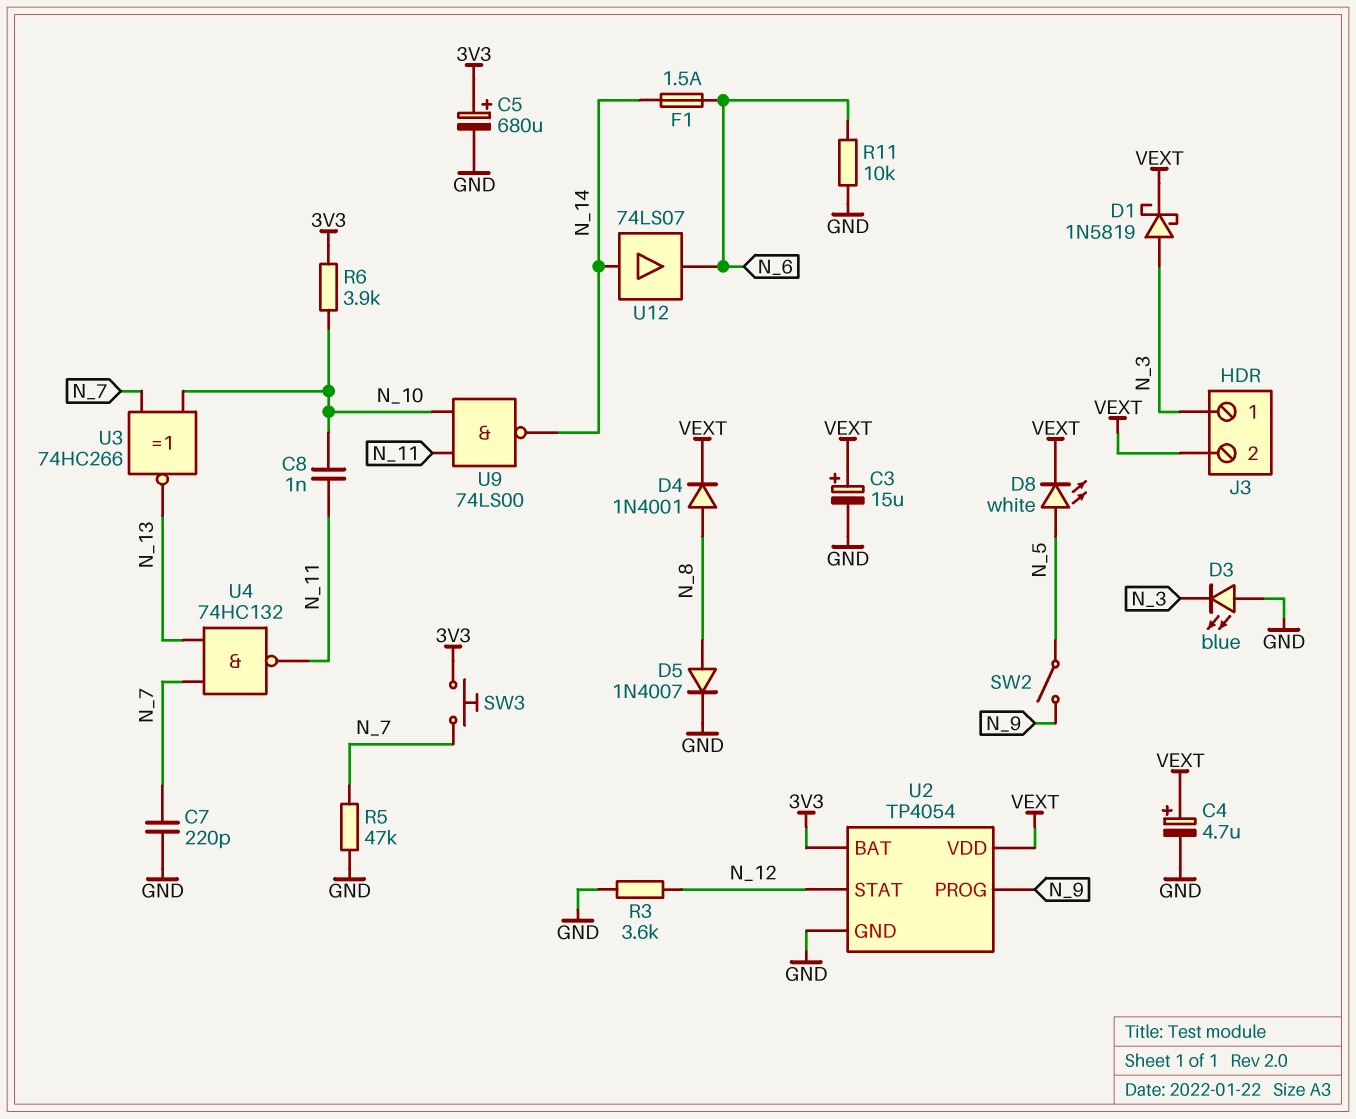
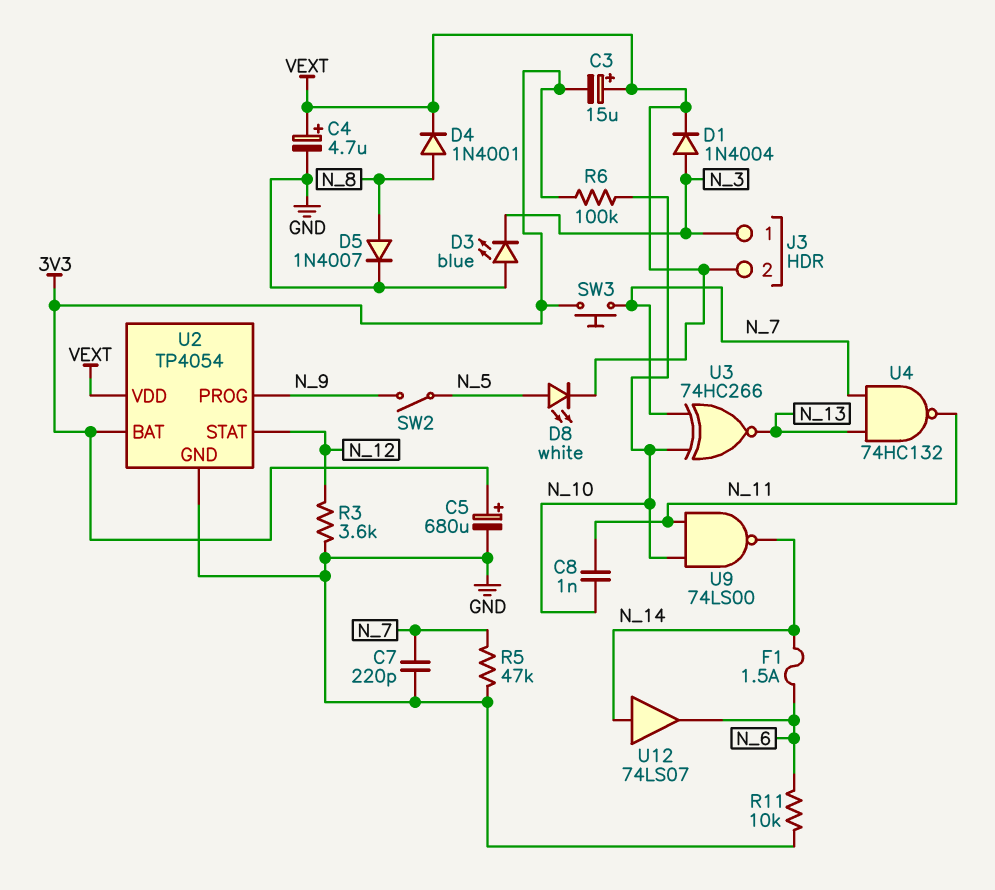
C3: 15uF (plus VEXT, minus GND) -> 15uF (plus VEXT, minus 3V3)
D1: schottky 1N5819 (A N_3, K VEXT) -> diode 1N4004 (A N_3, K VEXT)
R6: 3.9k (3V3, N_10) -> 100k (3V3, N_10)

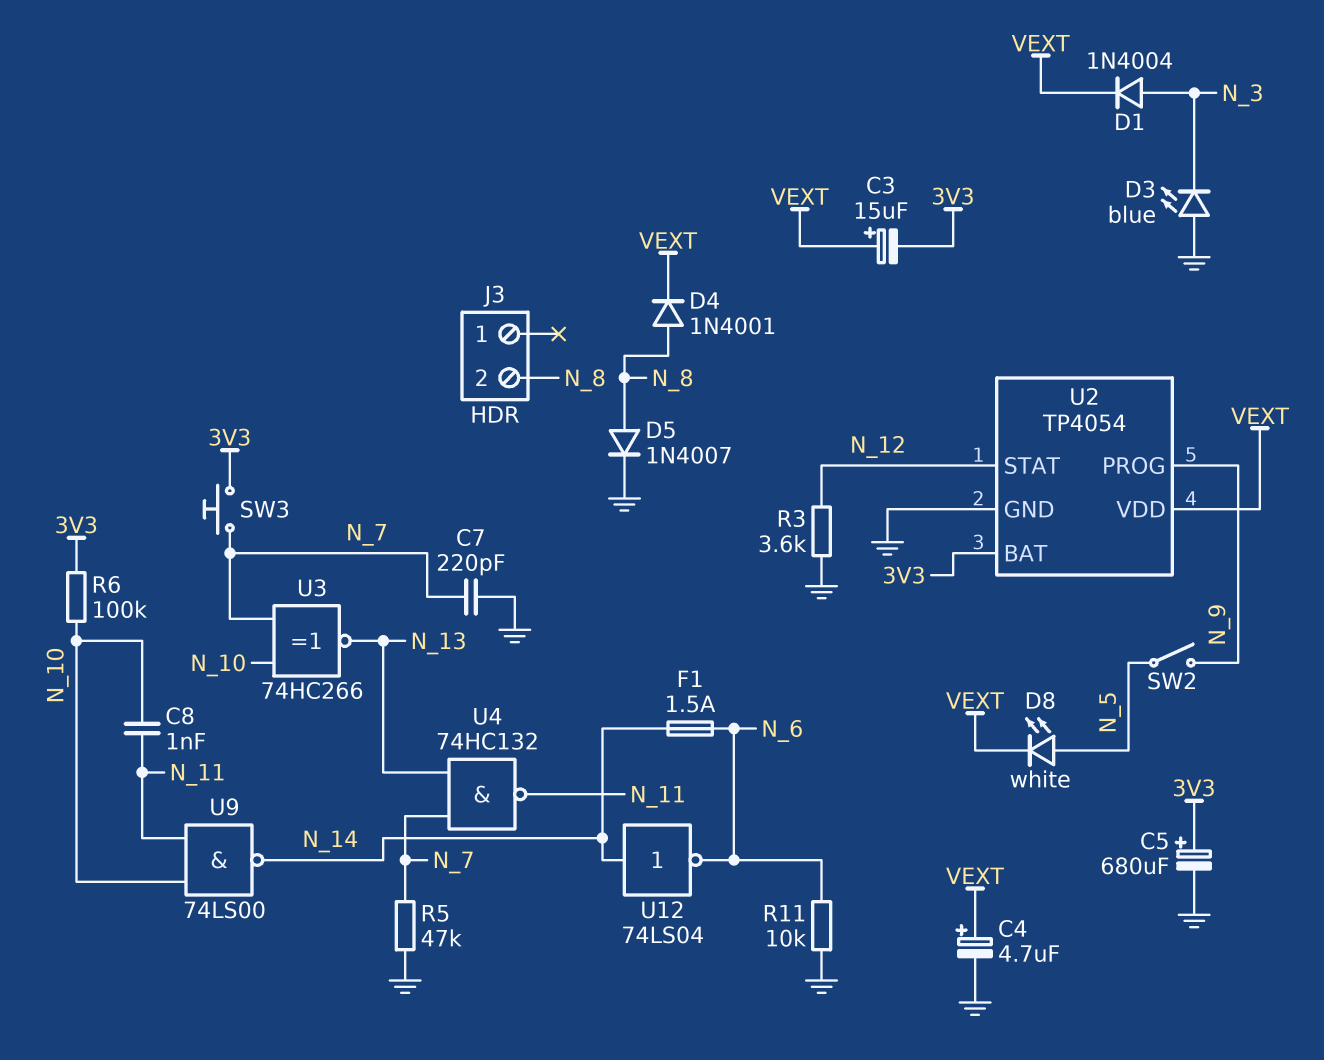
J3 pin 1: N_3 -> none
J3 pin 2: VEXT -> N_8
U12: buffer 74LS07 (in N_14, out N_6) -> NOT 74LS04 (in N_14, out N_6)

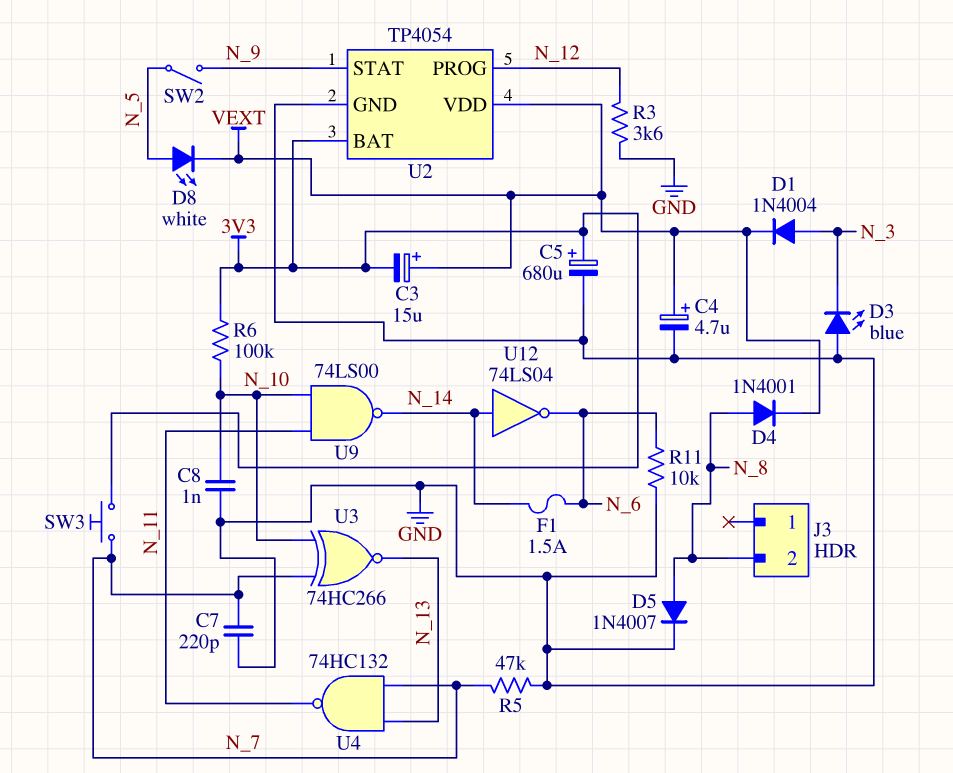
C8: 1nF (N_10, N_11) -> 1nF (GND, N_10)
U2 pin PROG: N_9 -> N_12
U2 pin STAT: N_12 -> N_9

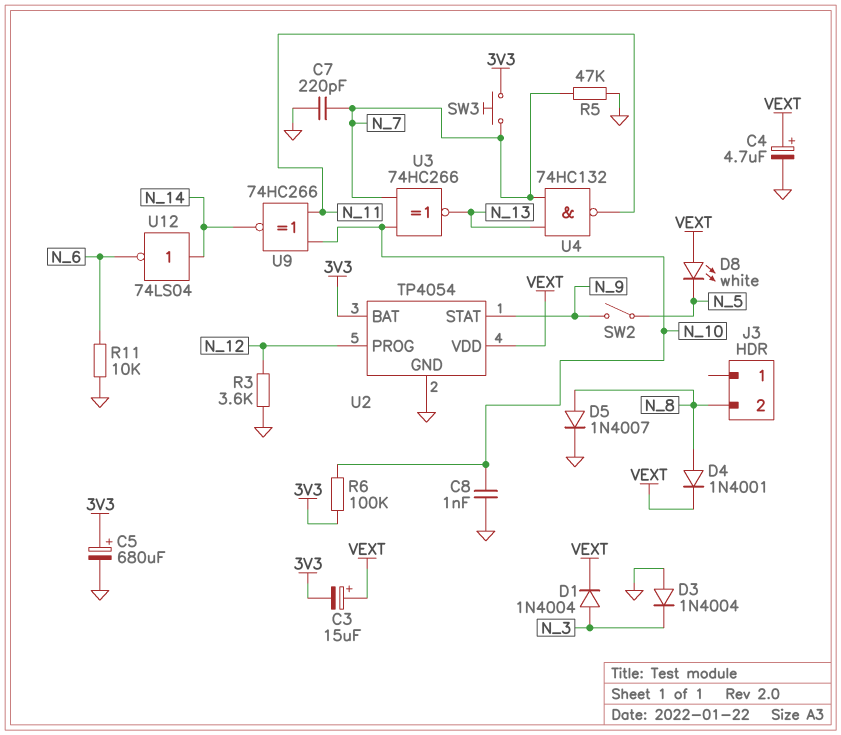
D3: LED blue (A GND, K N_3) -> diode 1N4004 (A GND, K N_3)
D8: LED white (A N_5, K VEXT) -> LED white (A VEXT, K N_5)
F1: 1.5A (N_6, N_14) -> none
U9: NAND 74LS00 (in N_10, in N_11, out N_14) -> XNOR 74HC266 (in N_10, in N_11, out N_14)

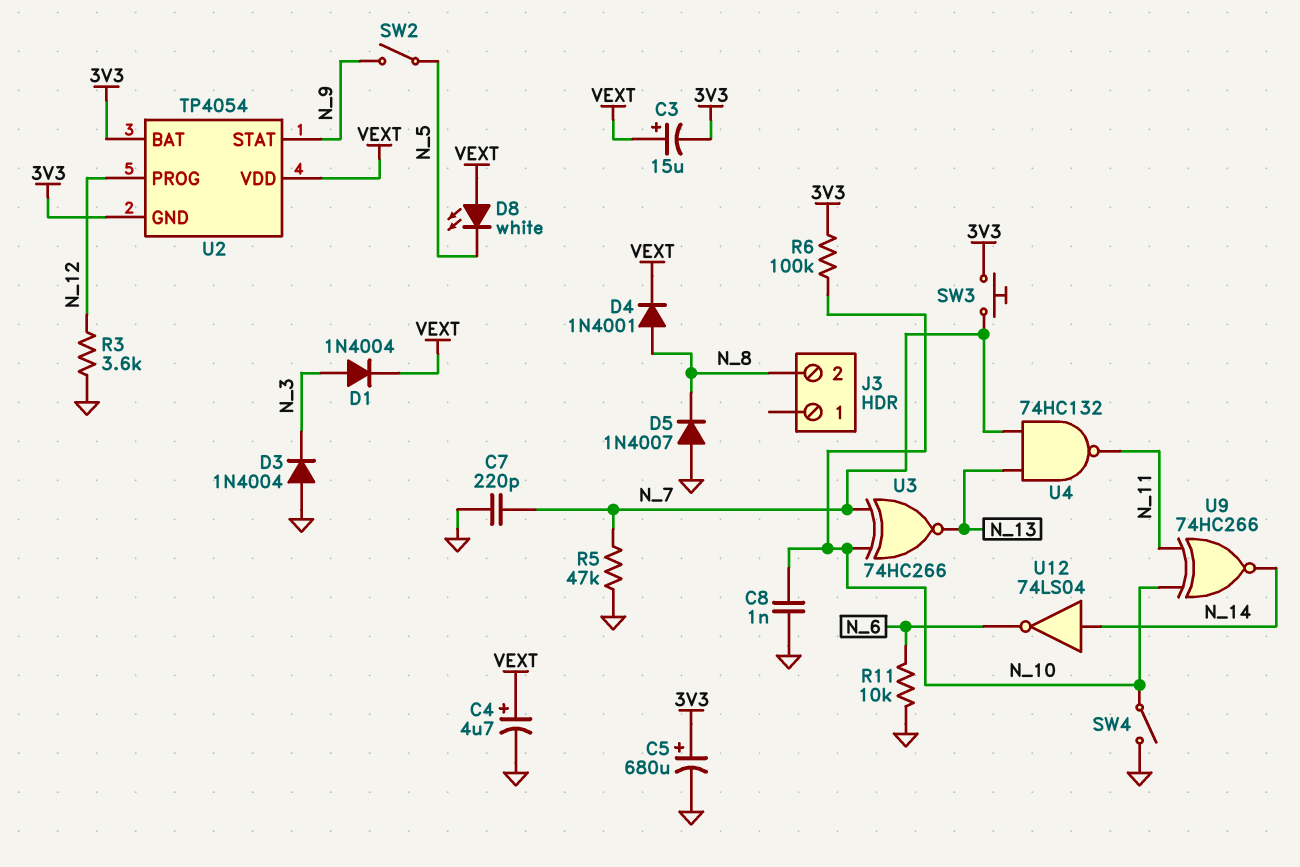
D5: diode 1N4007 (A N_8, K GND) -> diode 1N4007 (A GND, K N_8)
SW4: none -> switch (GND, N_10)
U2 pin GND: GND -> 3V3

